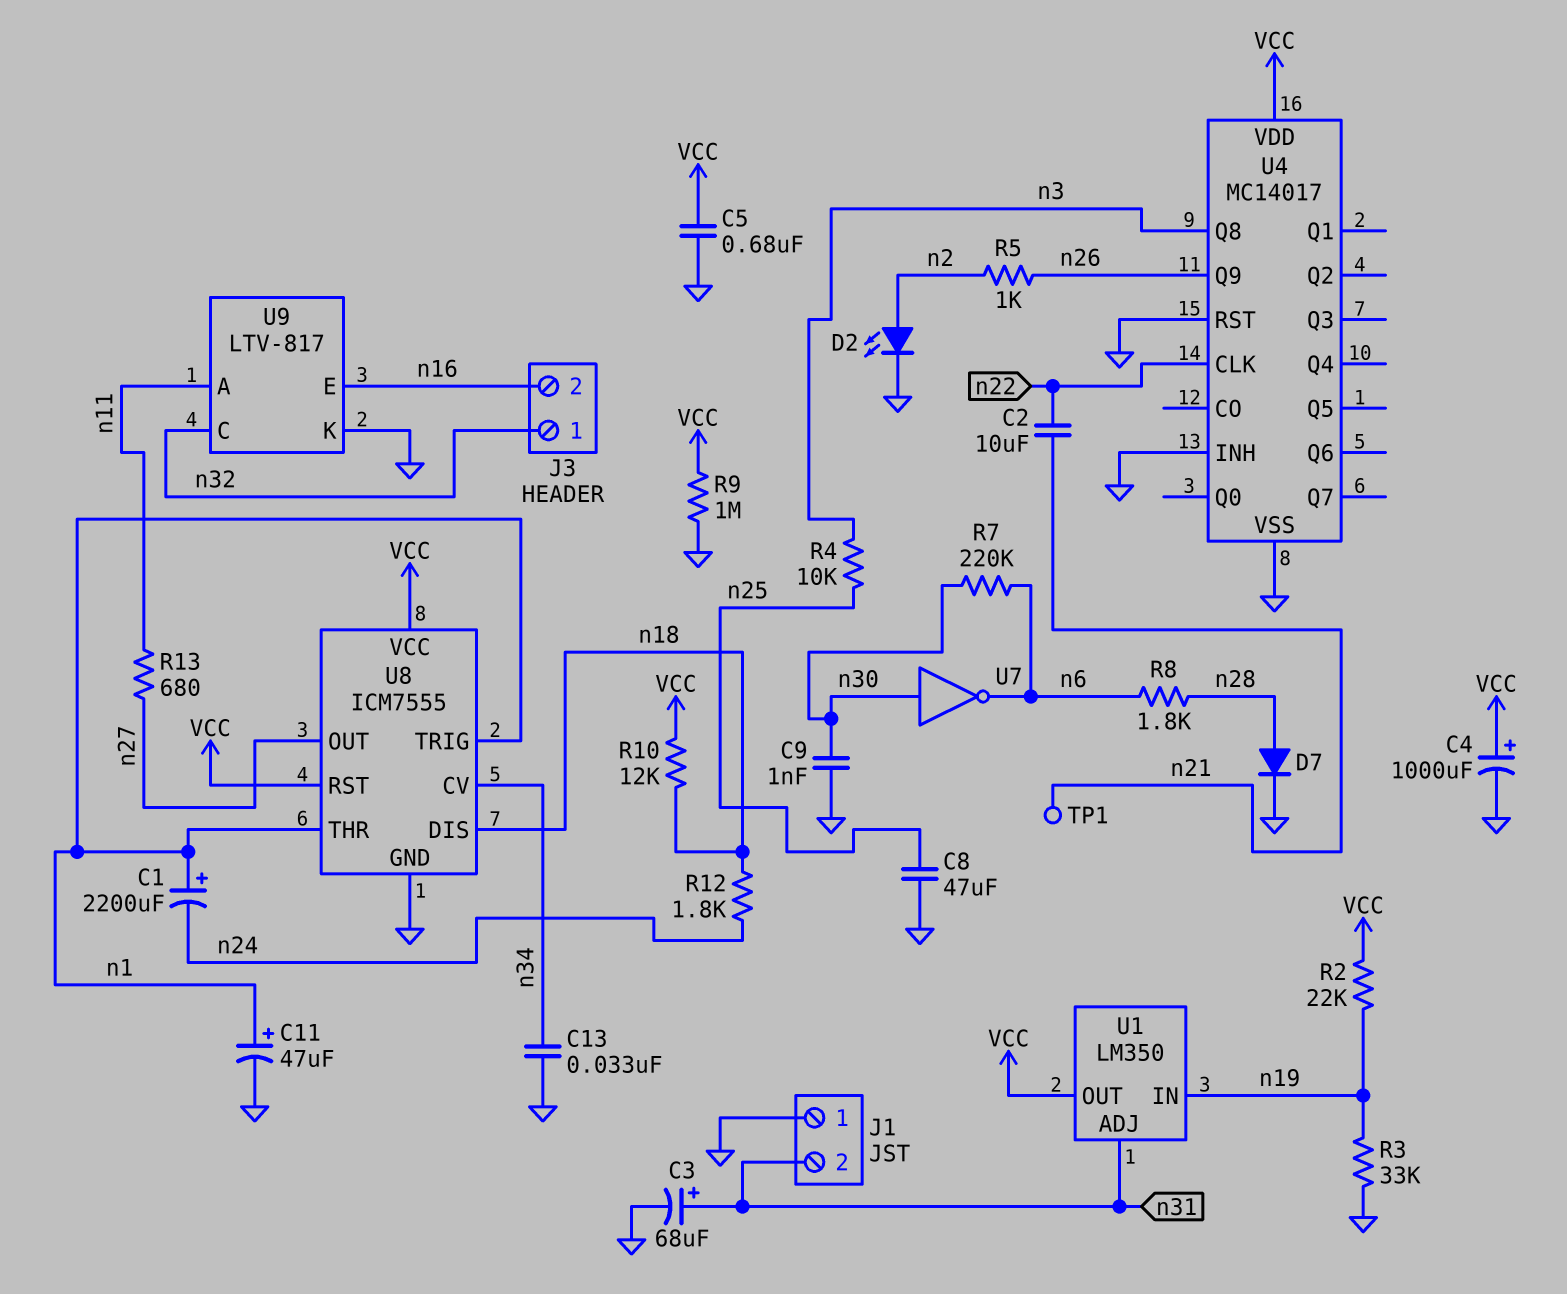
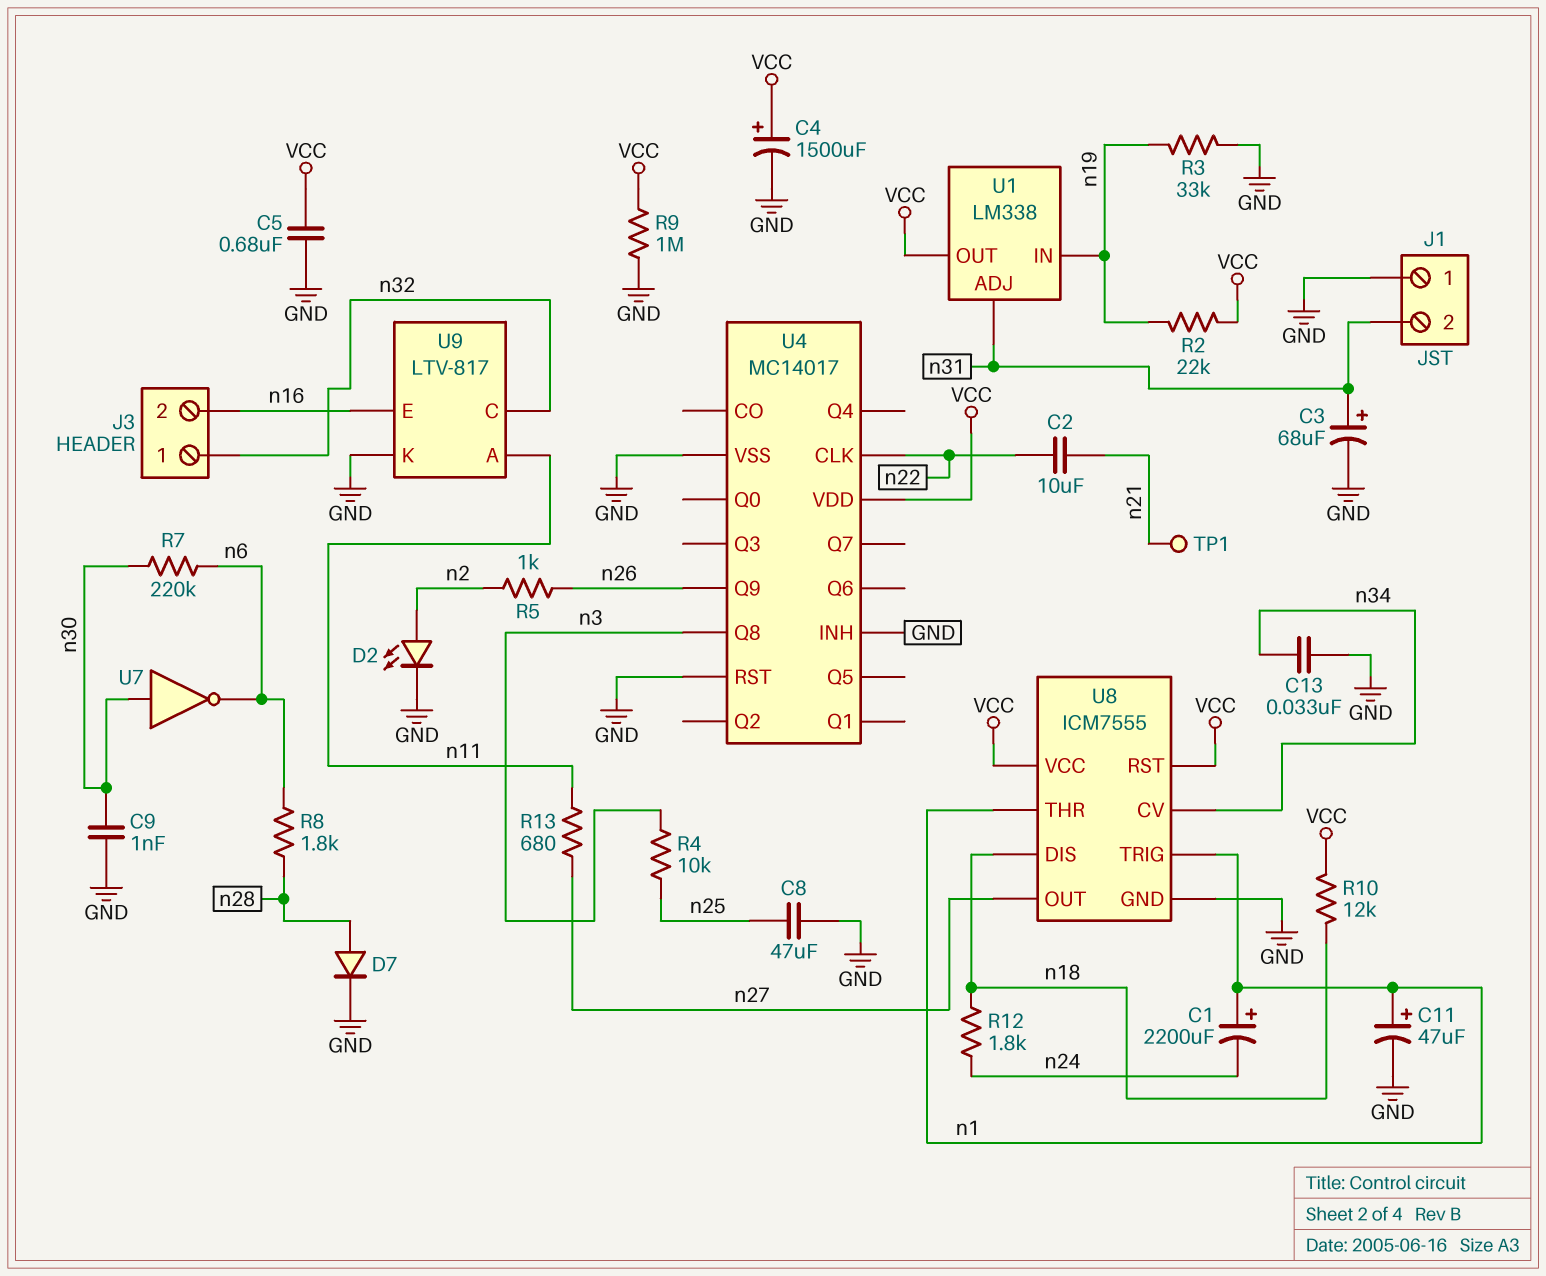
C4: 1000uF (plus VCC, minus GND) -> 1500uF (plus VCC, minus GND)
U1: LM350 -> LM338

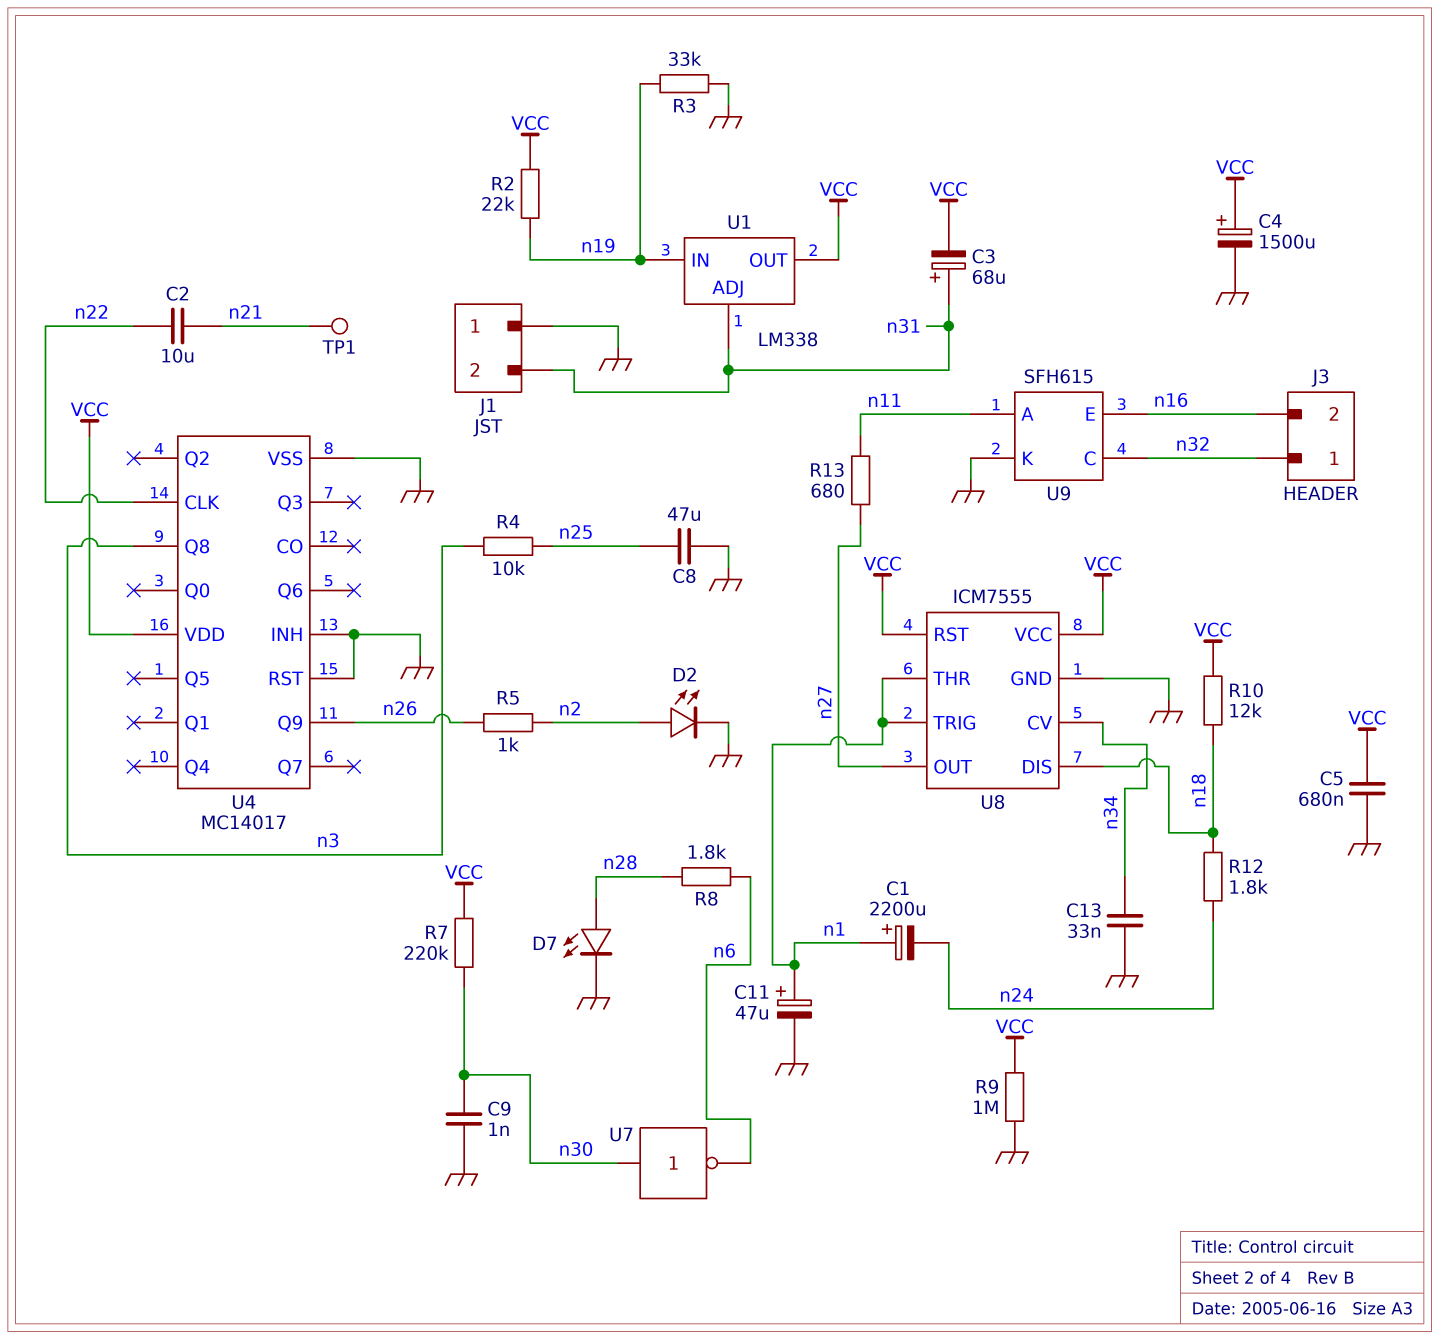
C3: 68uF (plus n31, minus GND) -> 68uF (plus n31, minus VCC)
D7: diode (A n28, K GND) -> LED (A n28, K GND)
R7: 220k (n6, n30) -> 220k (VCC, n30)
U9: LTV-817 -> SFH615

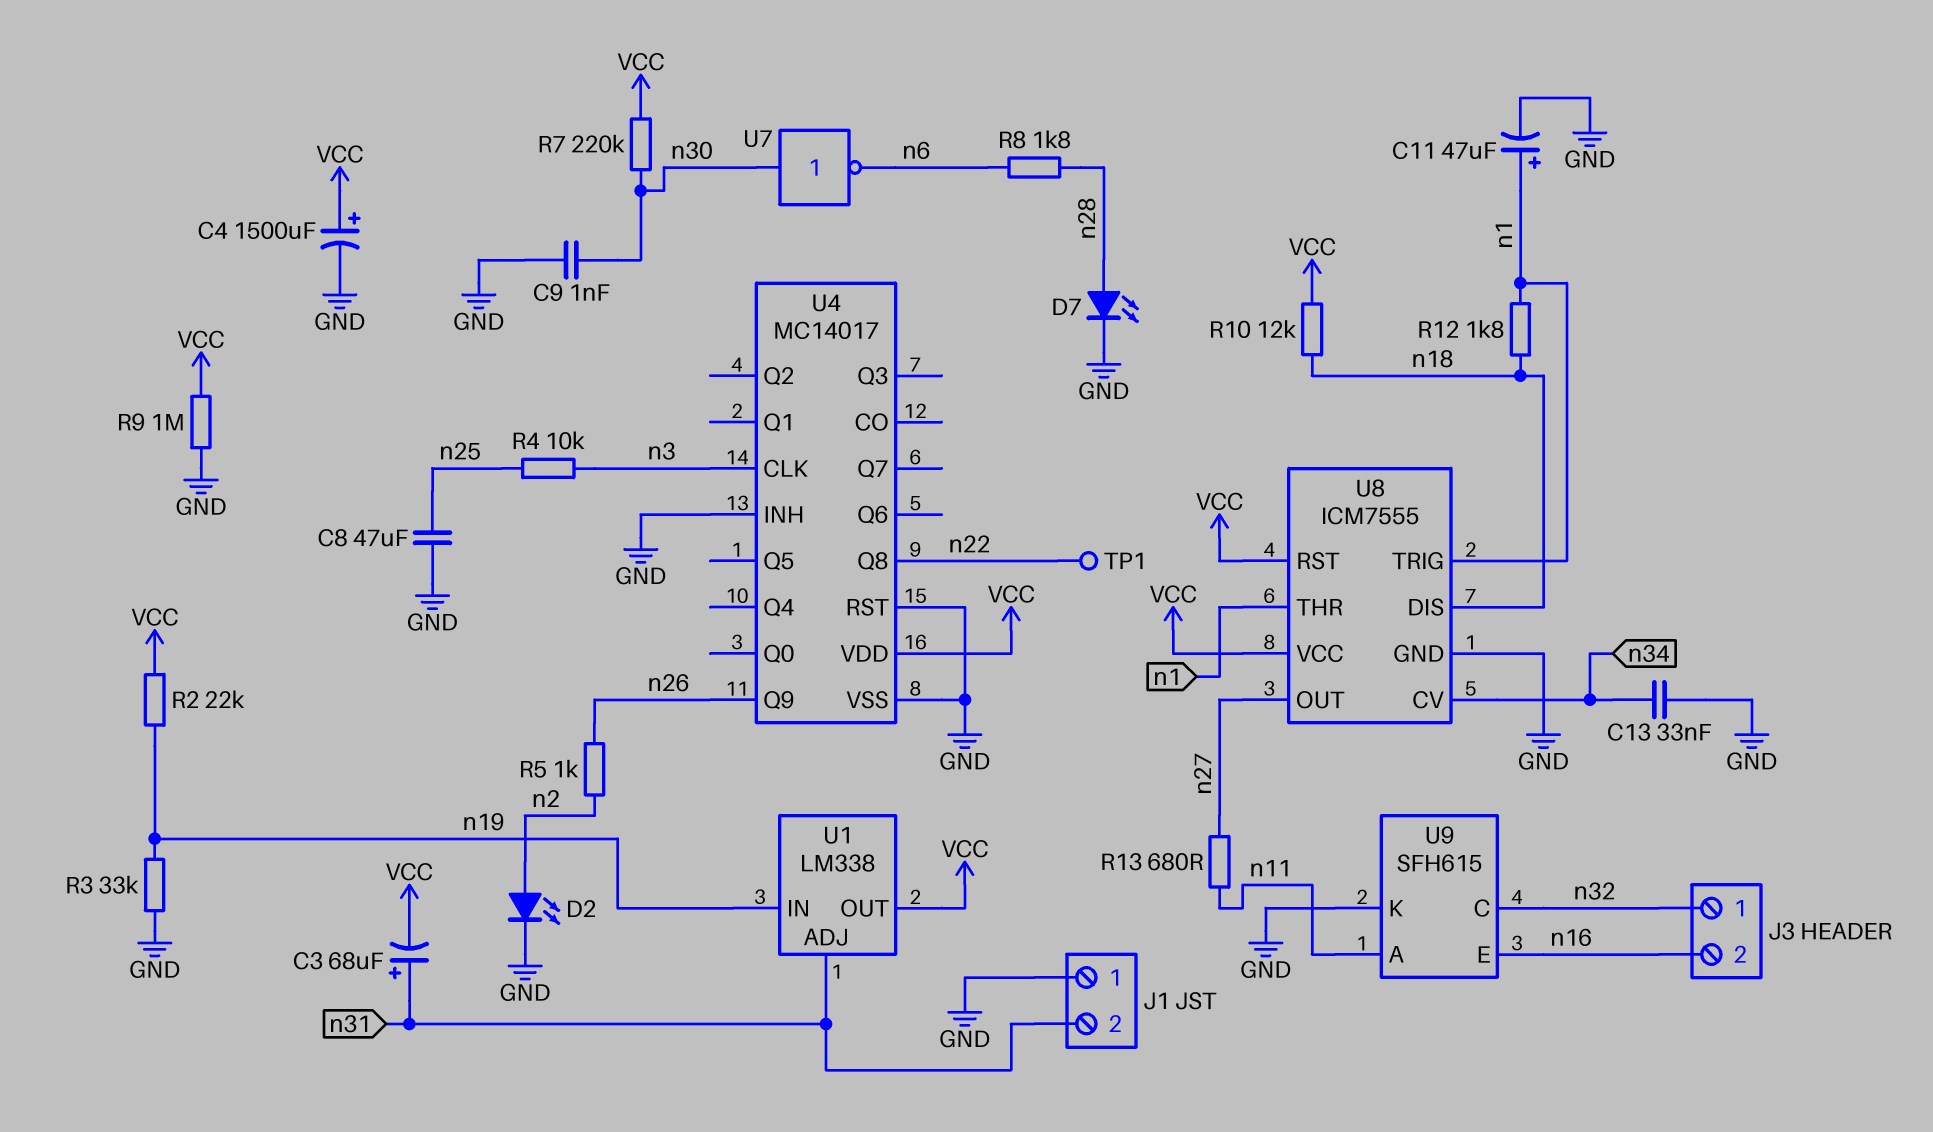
C1: 2200uF (plus n1, minus n24) -> none
C2: 10uF (n21, n22) -> none
C5: 680nF (GND, VCC) -> none
R12: 1.8k (n18, n24) -> 1.8k (n1, n18)
TP1: test point (n21) -> test point (n22)
U4 pin CLK: n22 -> n3
U4 pin Q8: n3 -> n22

